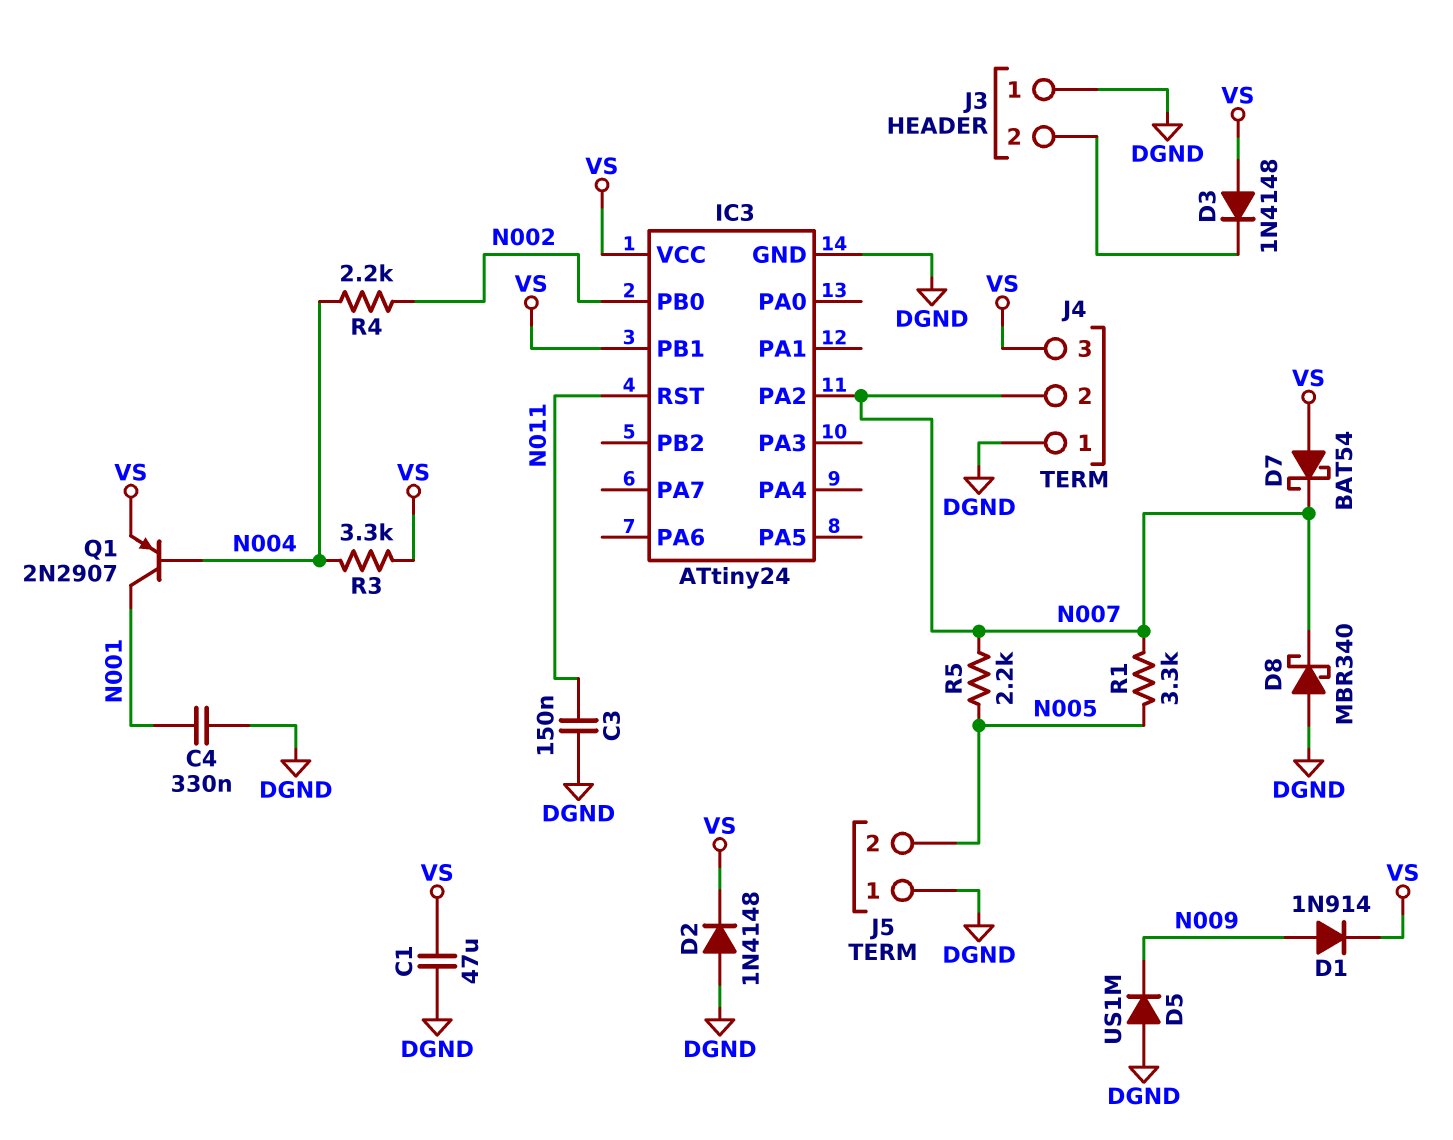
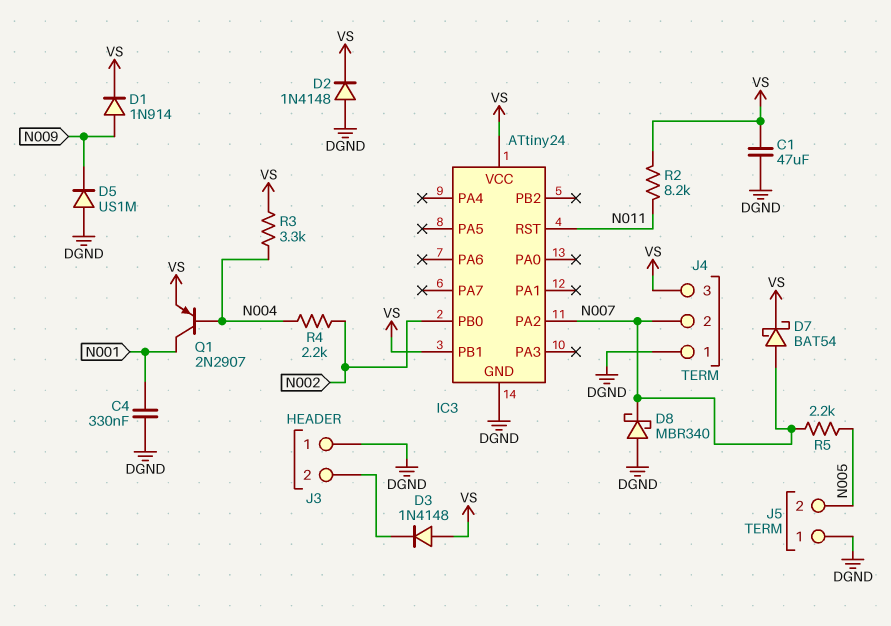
C3: 150nF (DGND, N011) -> none
D7: schottky BAT54 (A VS, K N007) -> schottky BAT54 (A N007, K VS)
R1: 3.3k (N005, N007) -> none
R2: none -> 8.2k (N011, VS)

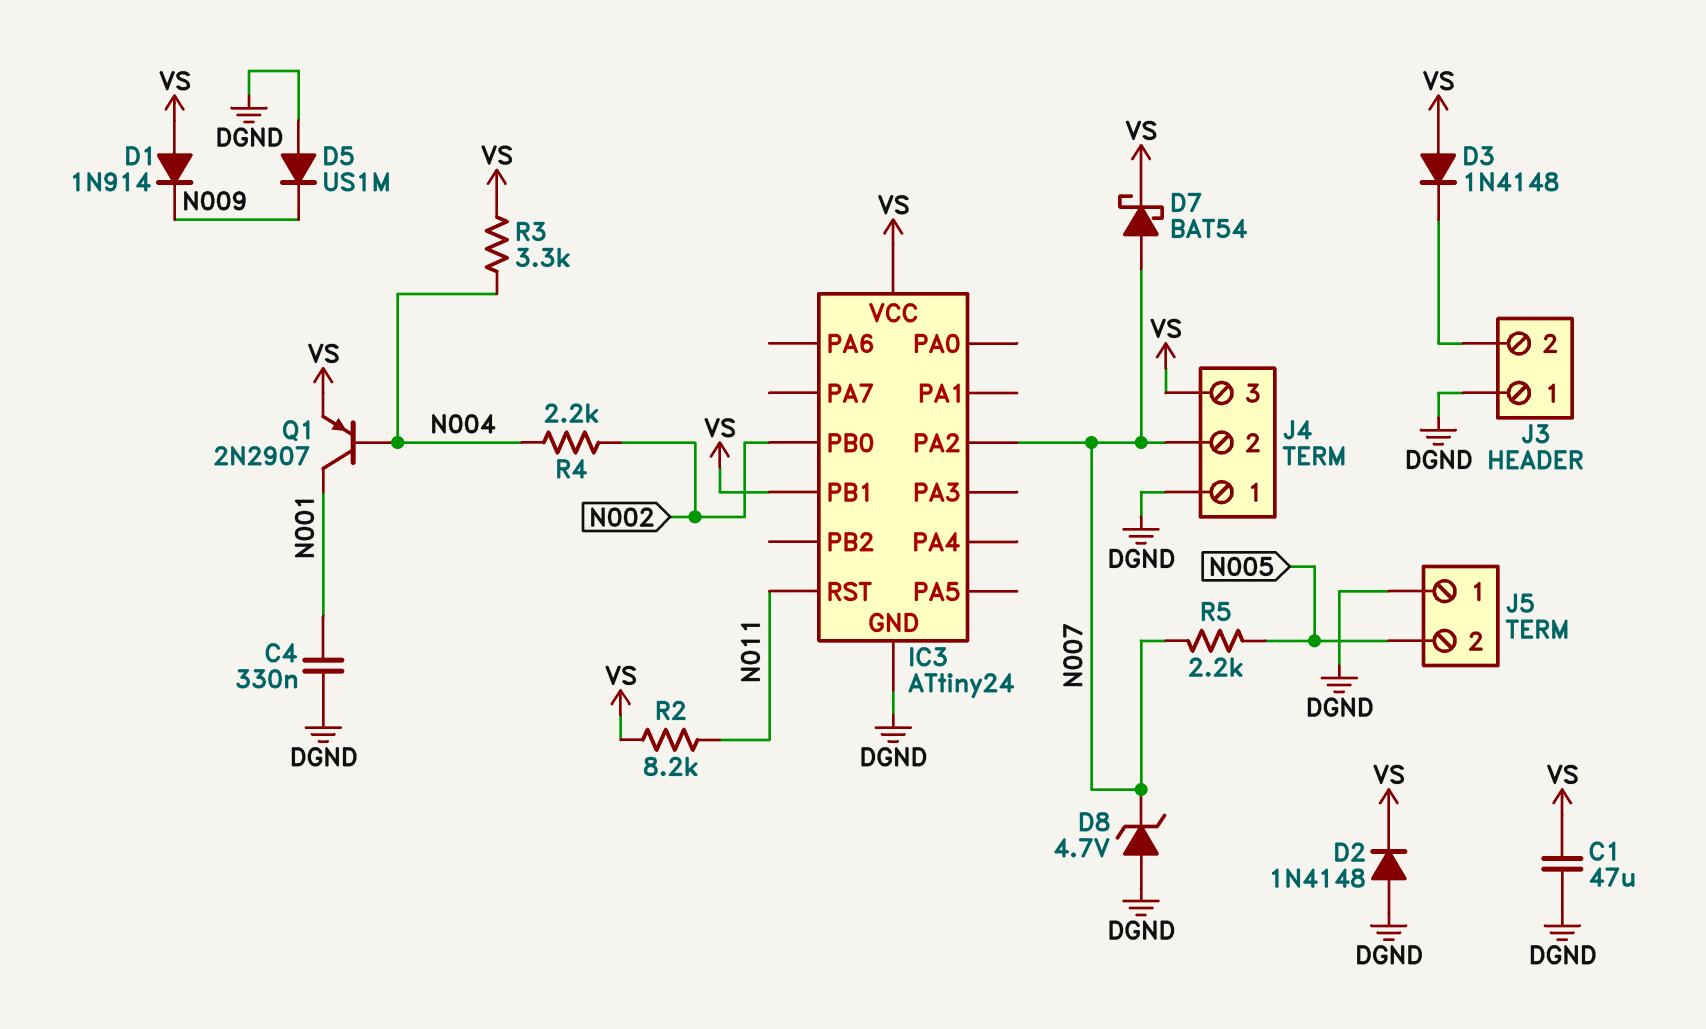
D1: diode 1N914 (A N009, K VS) -> diode 1N914 (A VS, K N009)
D8: schottky MBR340 (A DGND, K N007) -> zener 4.7V (A DGND, K N007)

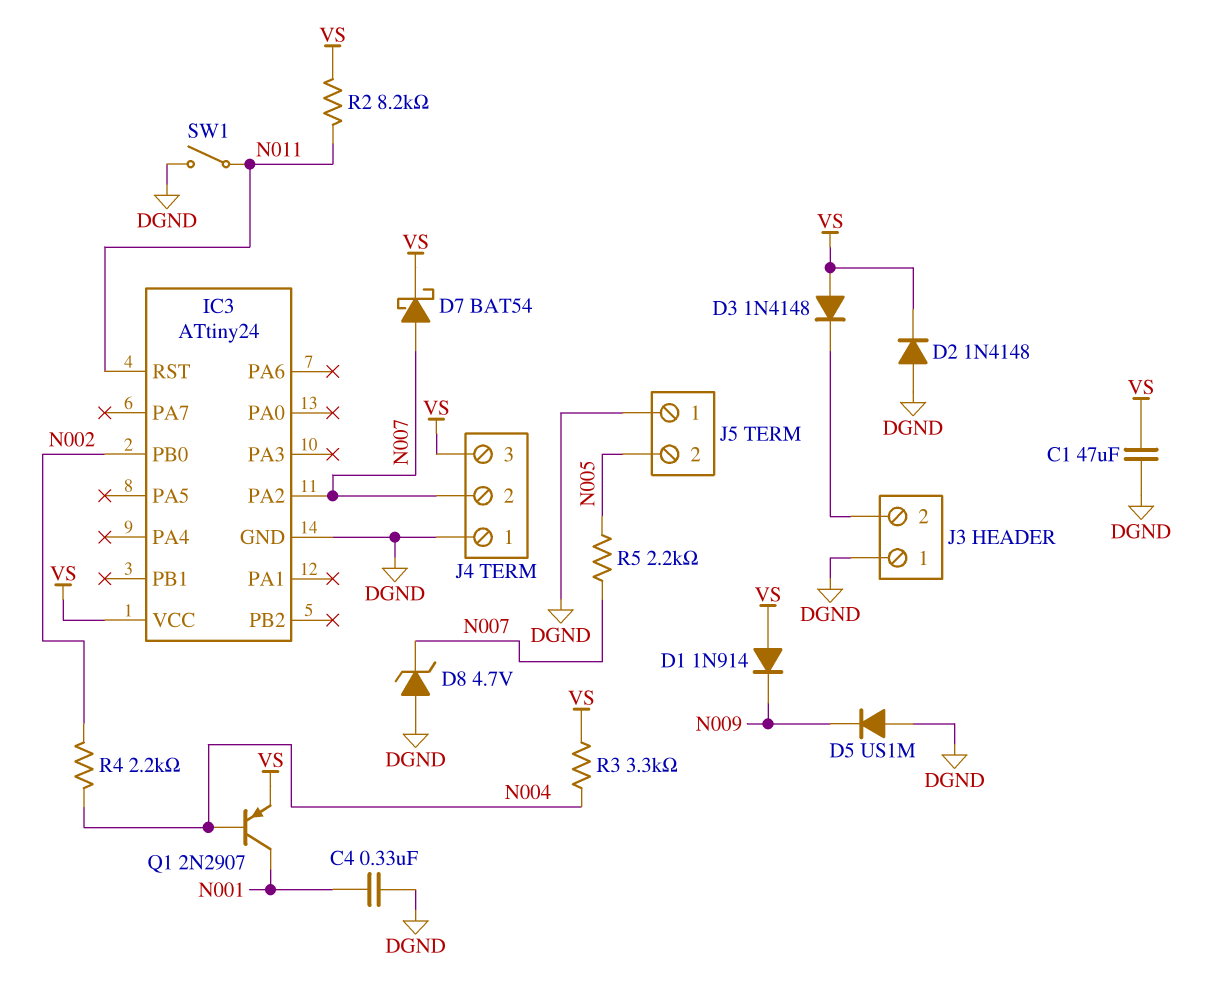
IC3 pin PB1: VS -> none
SW1: none -> switch (DGND, N011)

